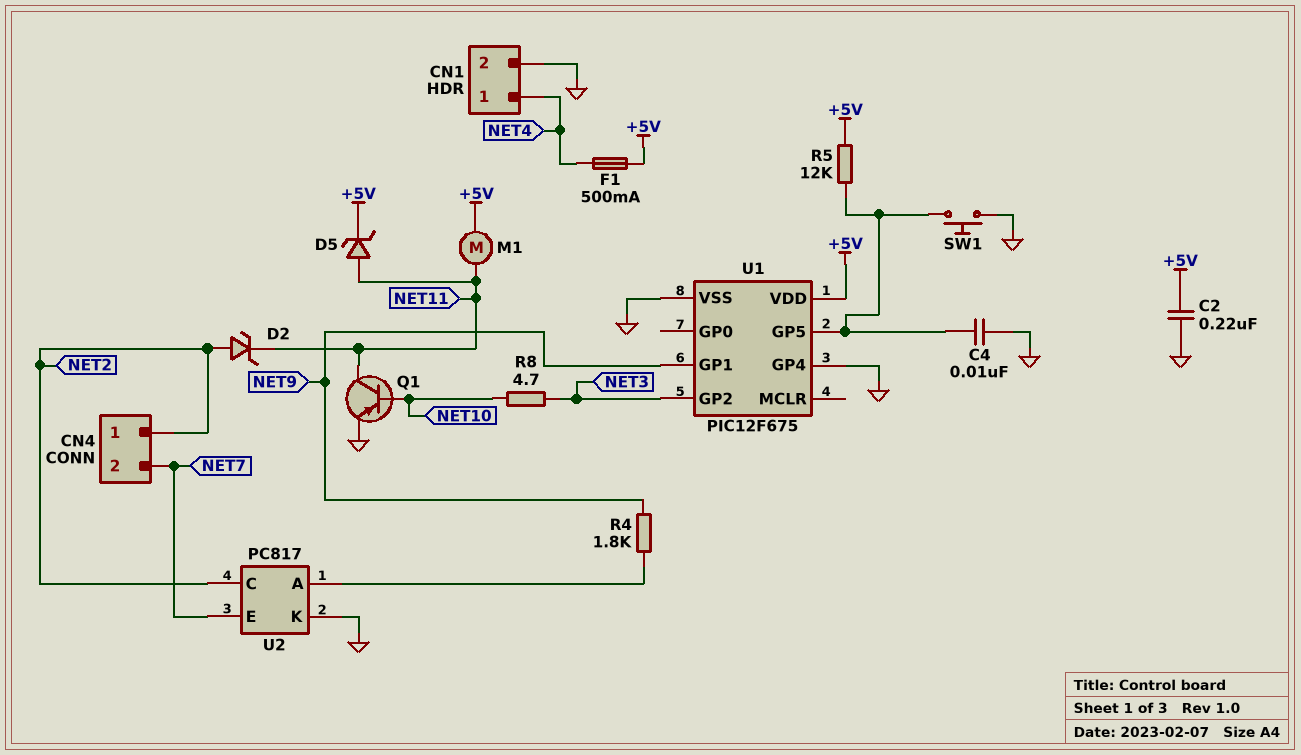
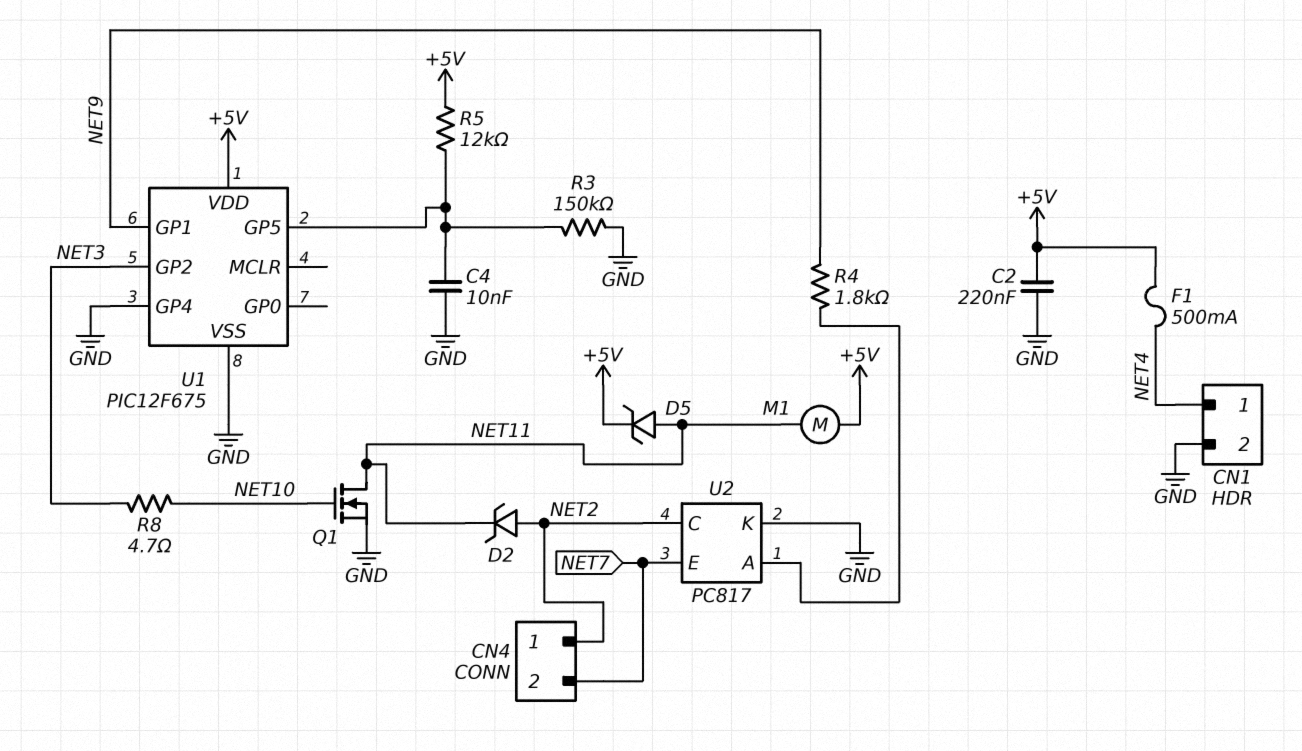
Q1: PNP (B NET10, C NET11, E GND) -> NMOS (G NET10, D NET11, S GND)
R3: none -> 150k (GND, U1/GP5)
SW1: button (GND, U1/GP5) -> none

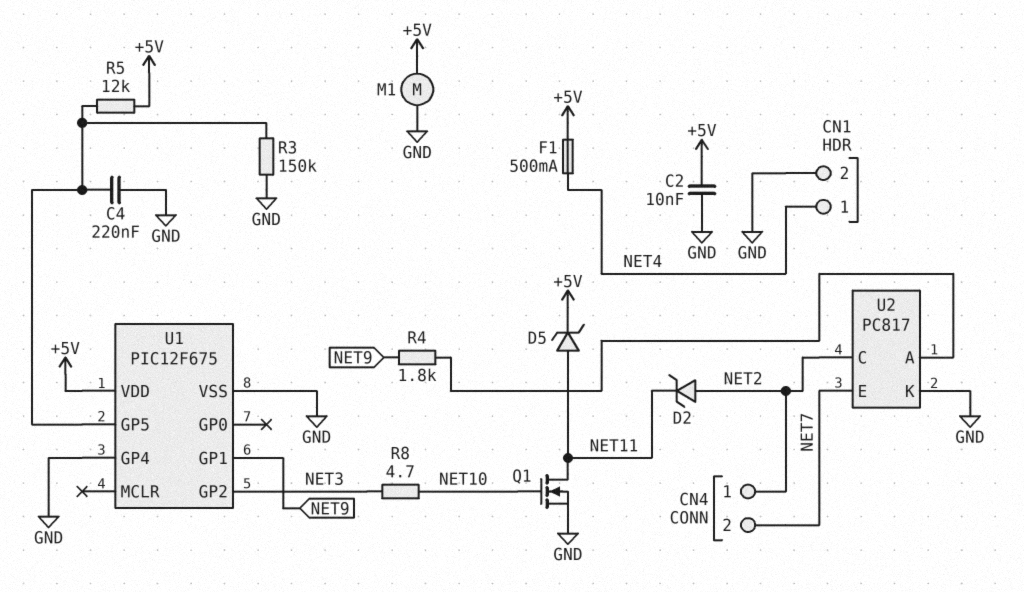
C2: 220nF (+5V, GND) -> 10nF (+5V, GND)
C4: 10nF (GND, U1/GP5) -> 220nF (GND, U1/GP5)
M1: motor (+5V, NET11) -> motor (+5V, GND)

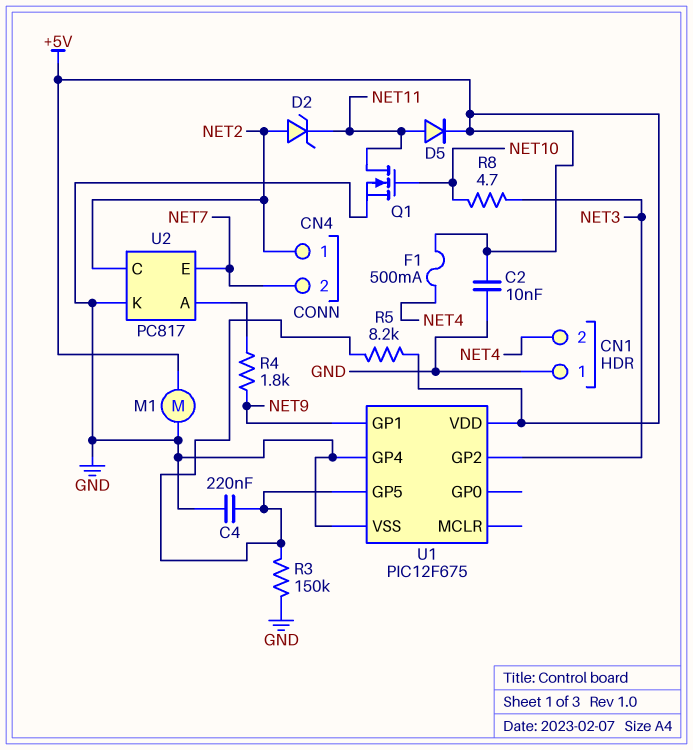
CN1 pin 1: NET4 -> GND
CN1 pin 2: GND -> NET4
D5: zener (A NET11, K +5V) -> diode (A NET11, K +5V)
R5: 12k (+5V, U1/GP5) -> 8.2k (+5V, U1/GP5)

